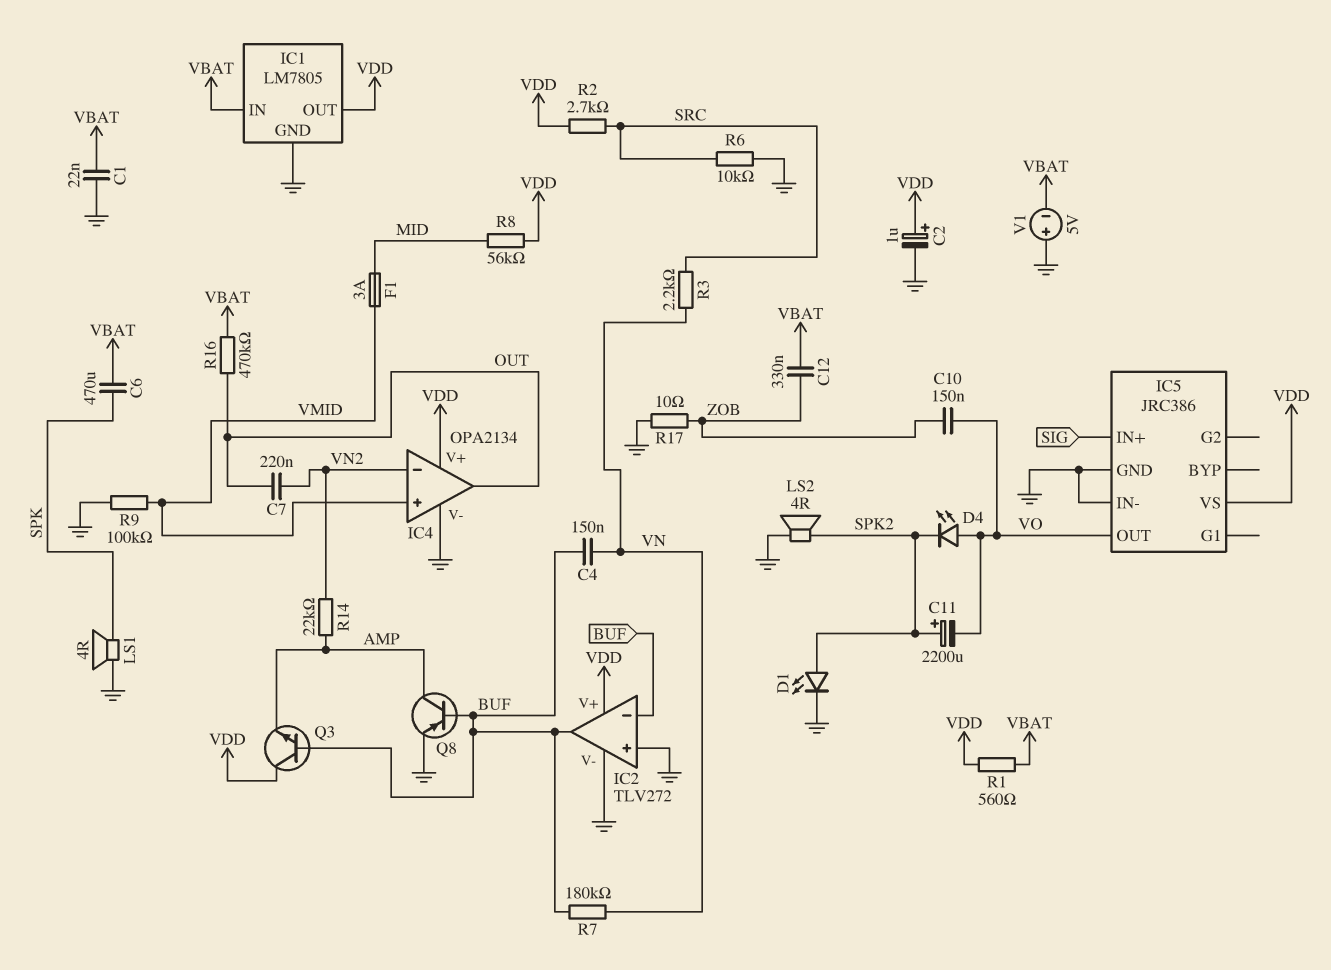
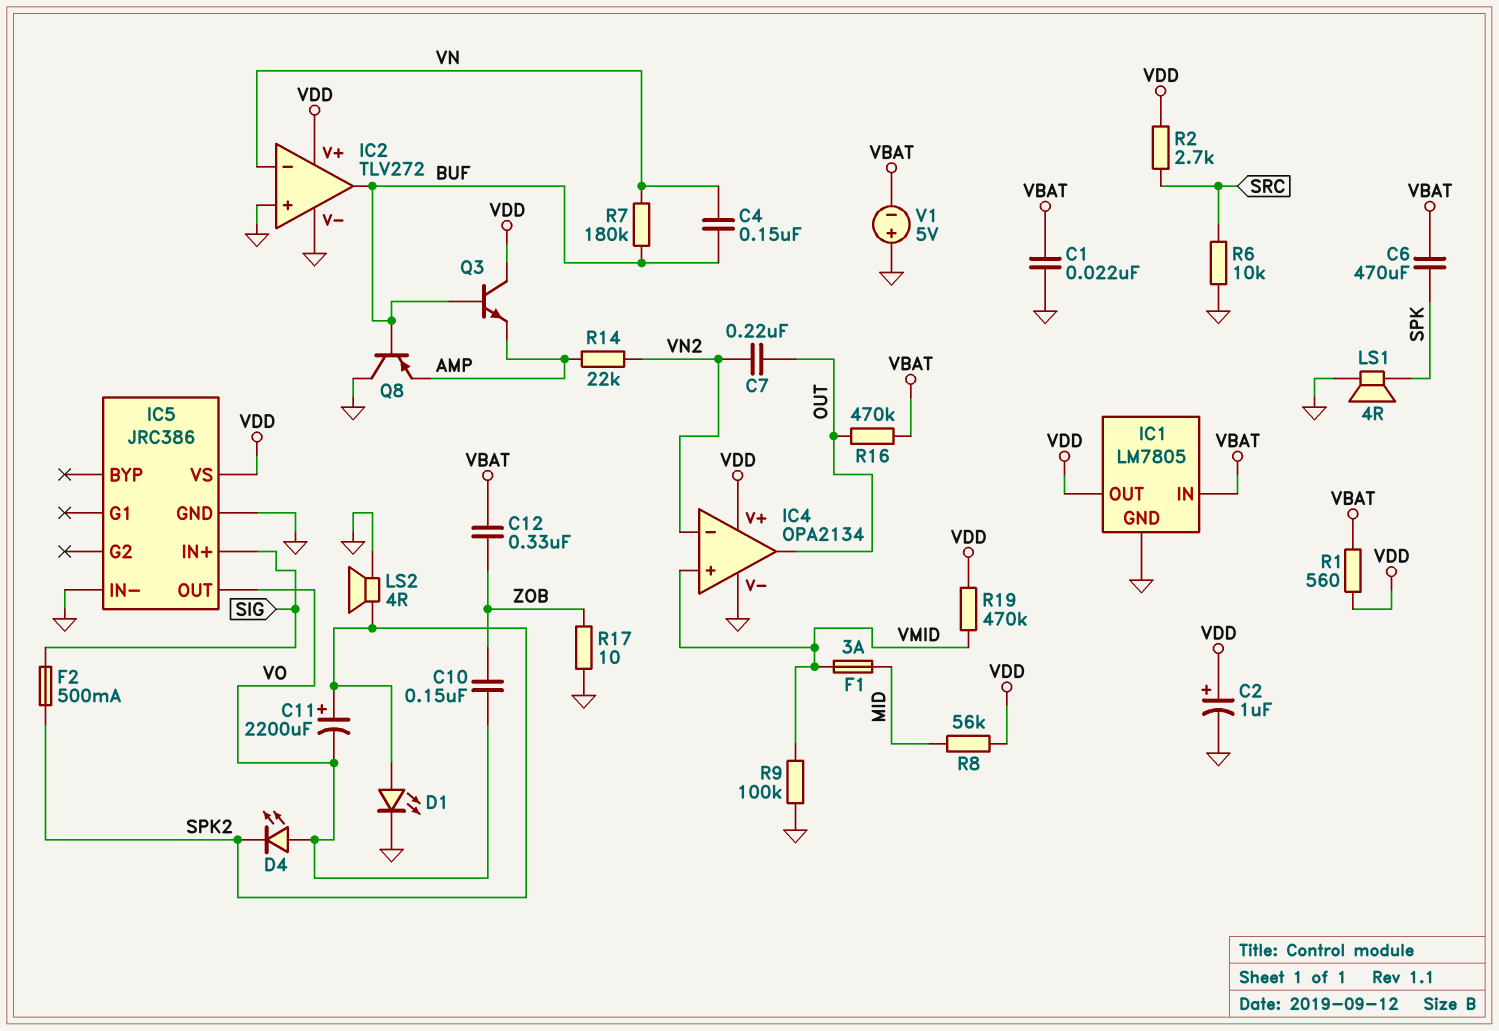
F2: none -> 500mA (SIG, SPK2)
IC2 pin in-: BUF -> VN
Q8: PNP (B BUF, C AMP, E GND) -> PNP (B BUF, C GND, E AMP)
R3: 2.2k (SRC, VN) -> none
R19: none -> 470k (VDD, VMID)

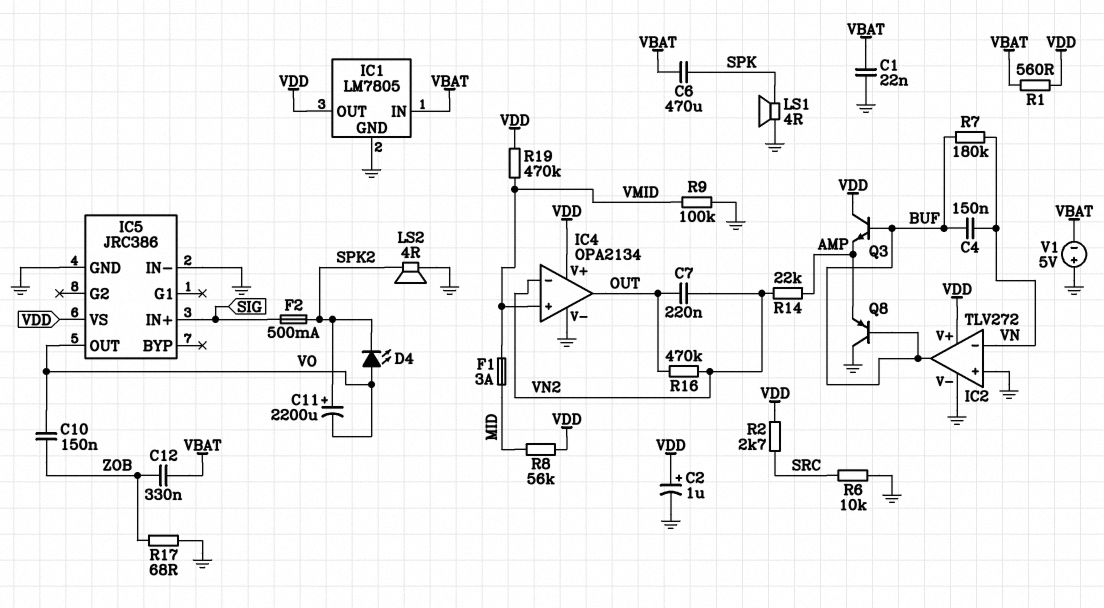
D1: LED (A SPK2, K GND) -> none
R16: 470k (OUT, VBAT) -> 470k (OUT, VN2)
R17: 10 (GND, ZOB) -> 68 (GND, ZOB)

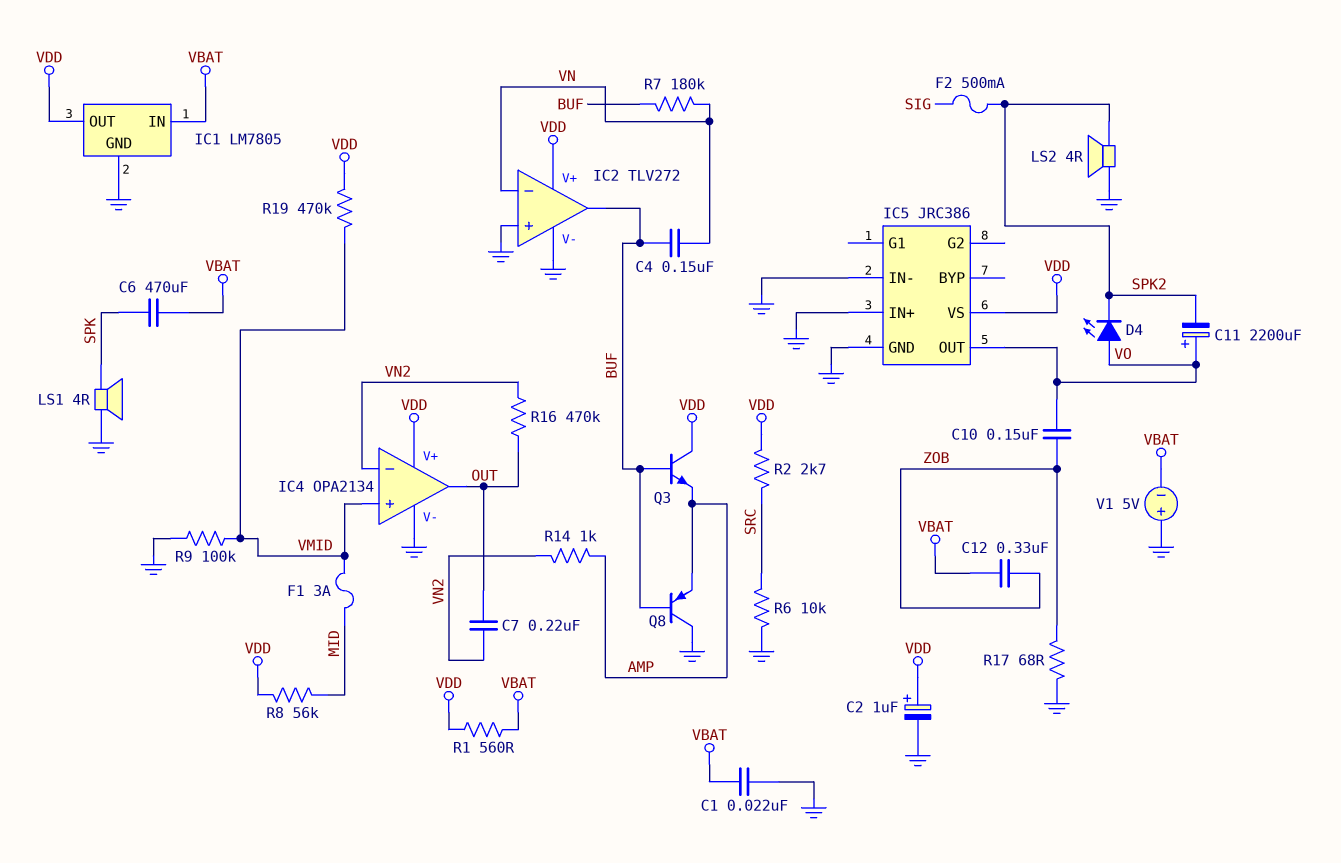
C11: 2200uF (plus SPK2, minus VO) -> 2200uF (plus VO, minus SPK2)
IC5 pin IN+: SIG -> GND
R14: 22k (AMP, VN2) -> 1k (AMP, VN2)

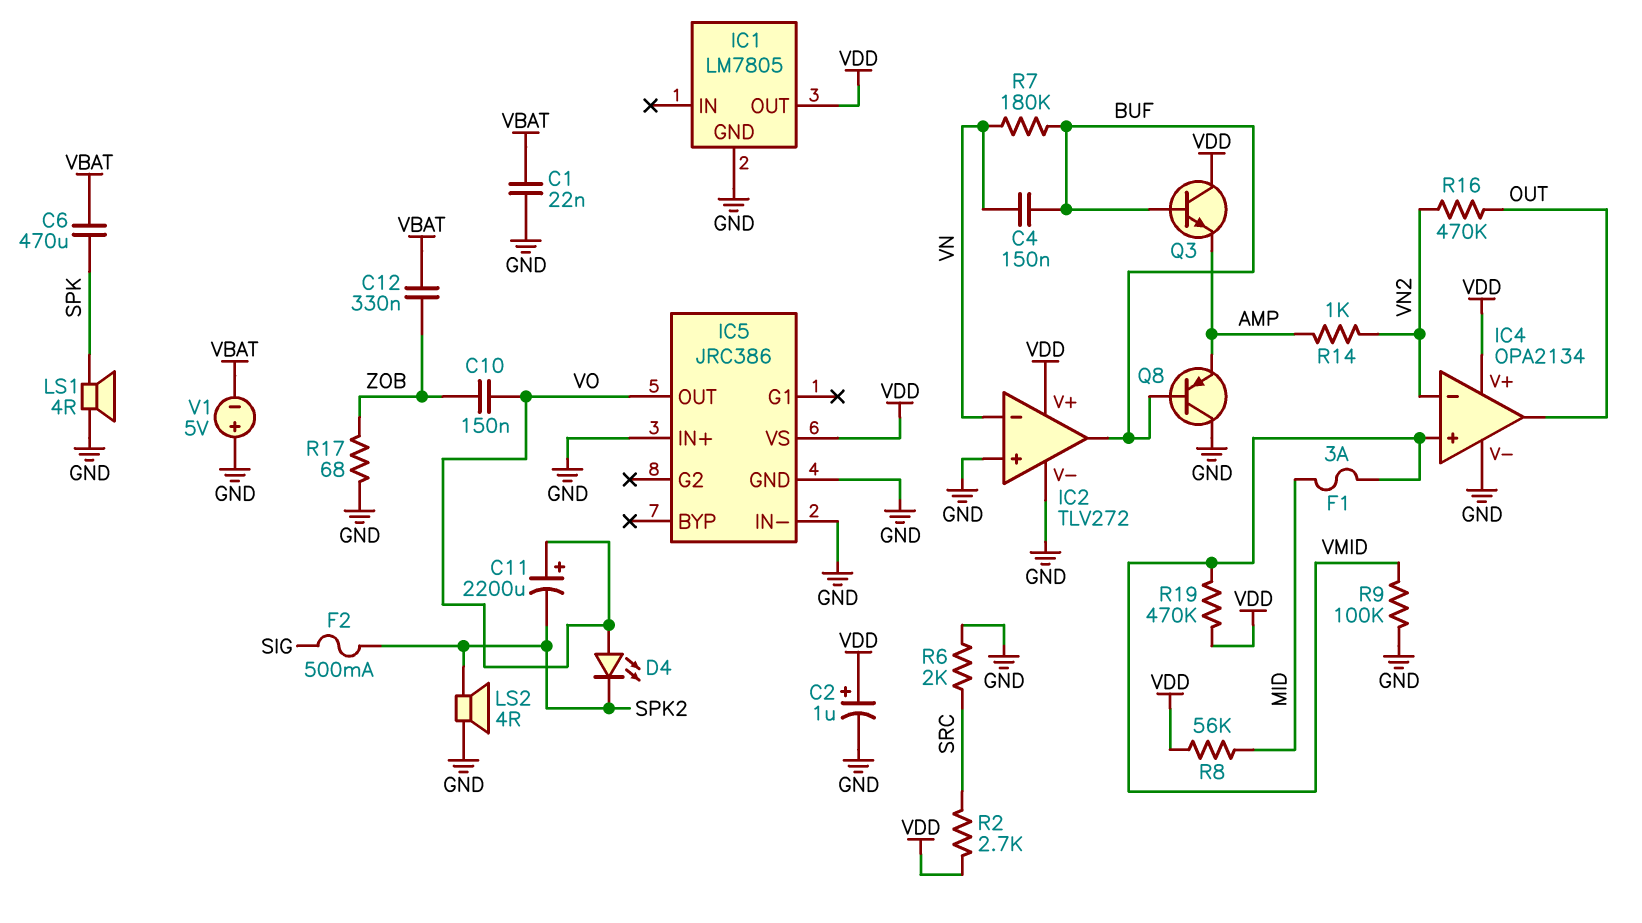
C7: 220nF (OUT, VN2) -> none
IC1 pin IN: VBAT -> none
R1: 560 (VBAT, VDD) -> none
R6: 10k (GND, SRC) -> 2k (GND, SRC)

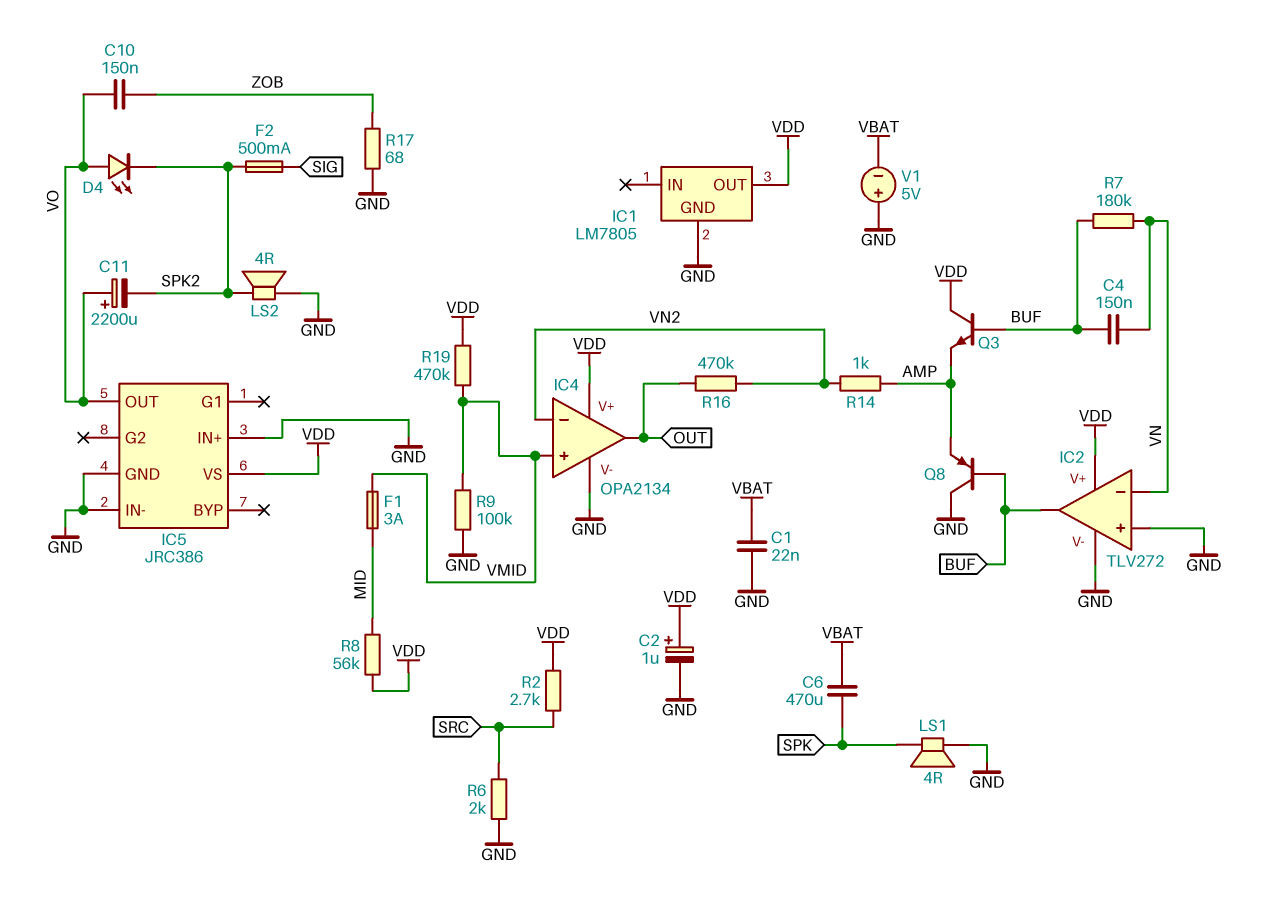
C12: 330nF (VBAT, ZOB) -> none

